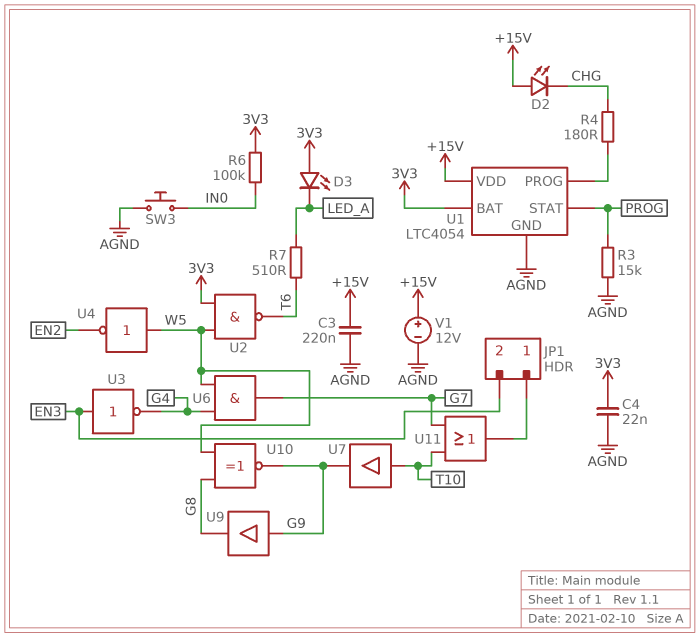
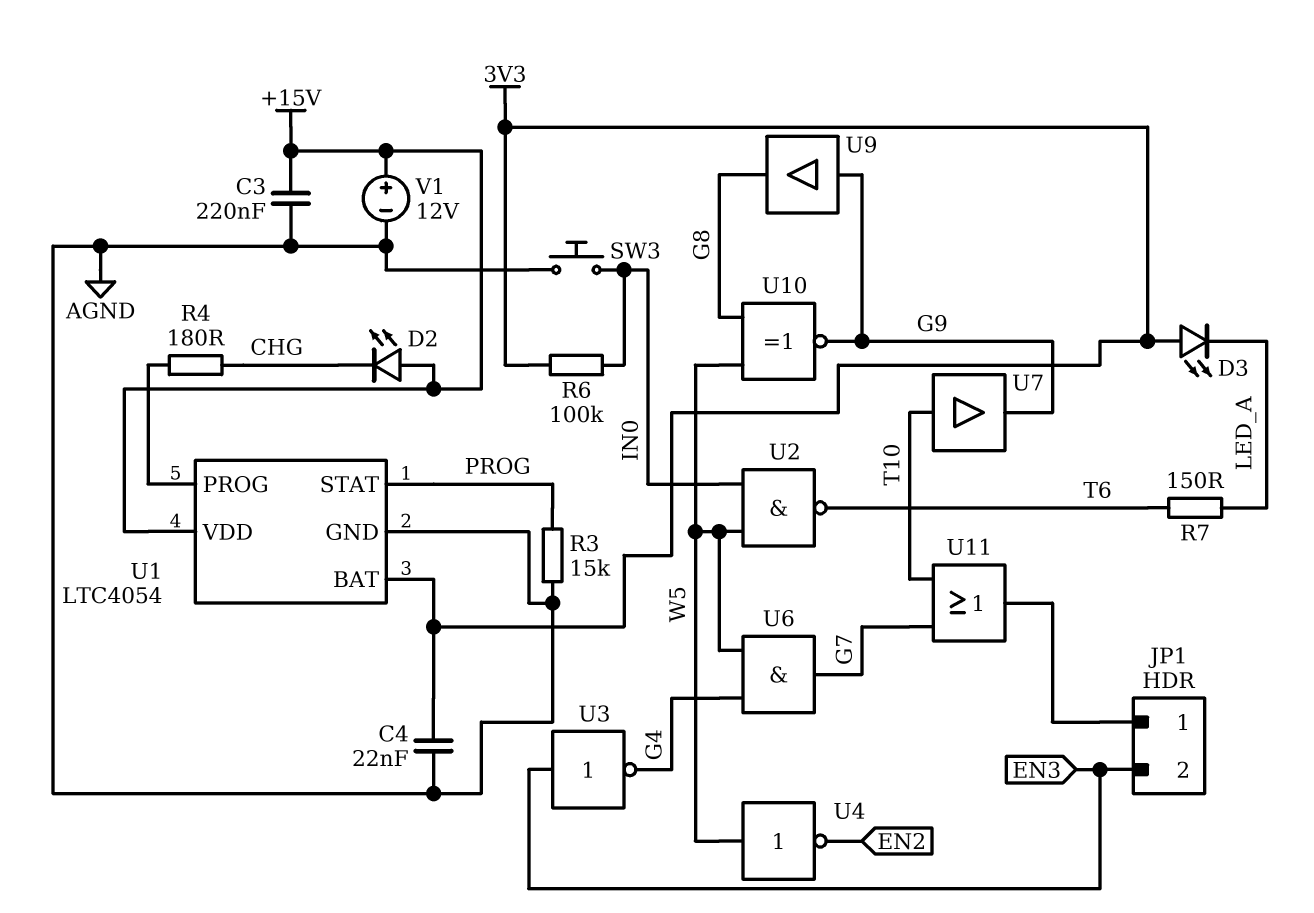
R7: 510 (LED_A, T6) -> 150 (LED_A, T6)
U2: NAND (in 3V3, in W5, out T6) -> NAND (in IN0, in W5, out T6)

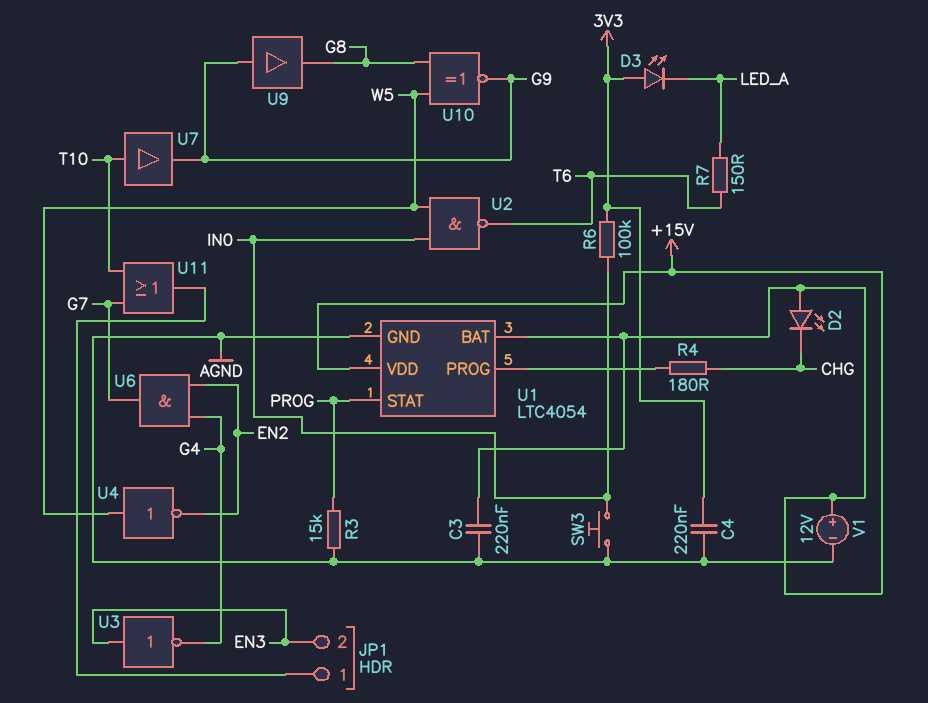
C4: 22nF (3V3, AGND) -> 220nF (3V3, AGND)
U1 pin BAT: 3V3 -> +15V
U6: AND (in G4, in W5, out G7) -> AND (in EN2, in G4, out G7)

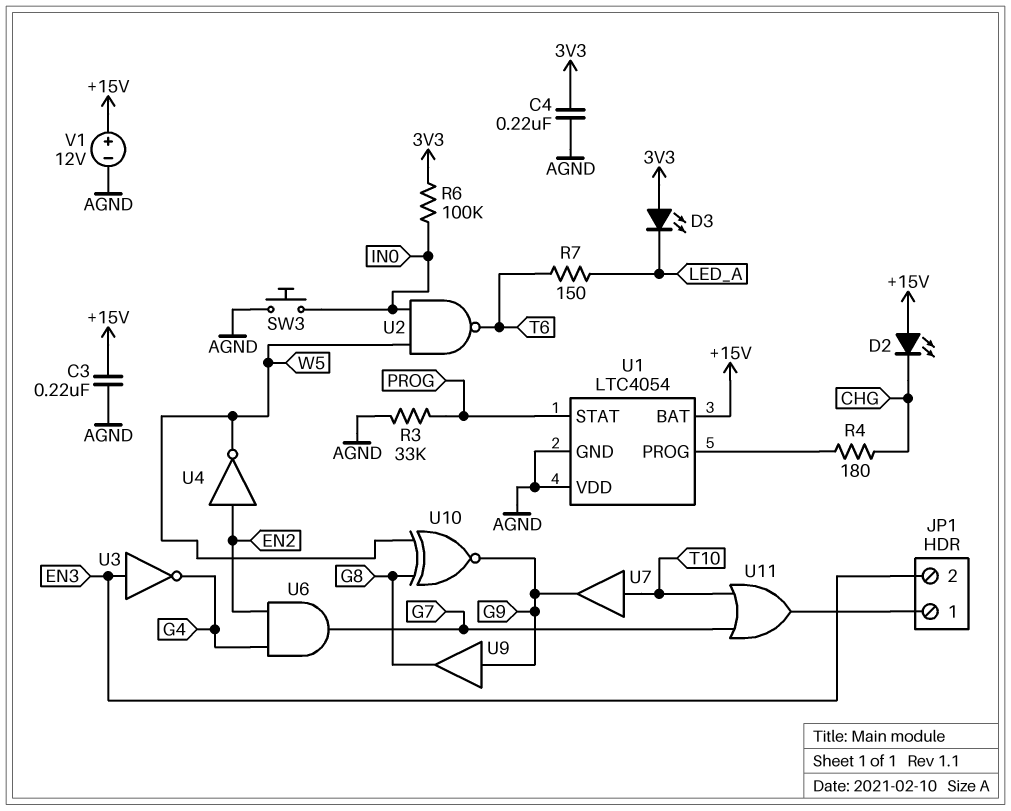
R3: 15k (AGND, PROG) -> 33k (AGND, PROG)
U1 pin VDD: +15V -> AGND
U4: NOT (in W5, out EN2) -> NOT (in EN2, out W5)

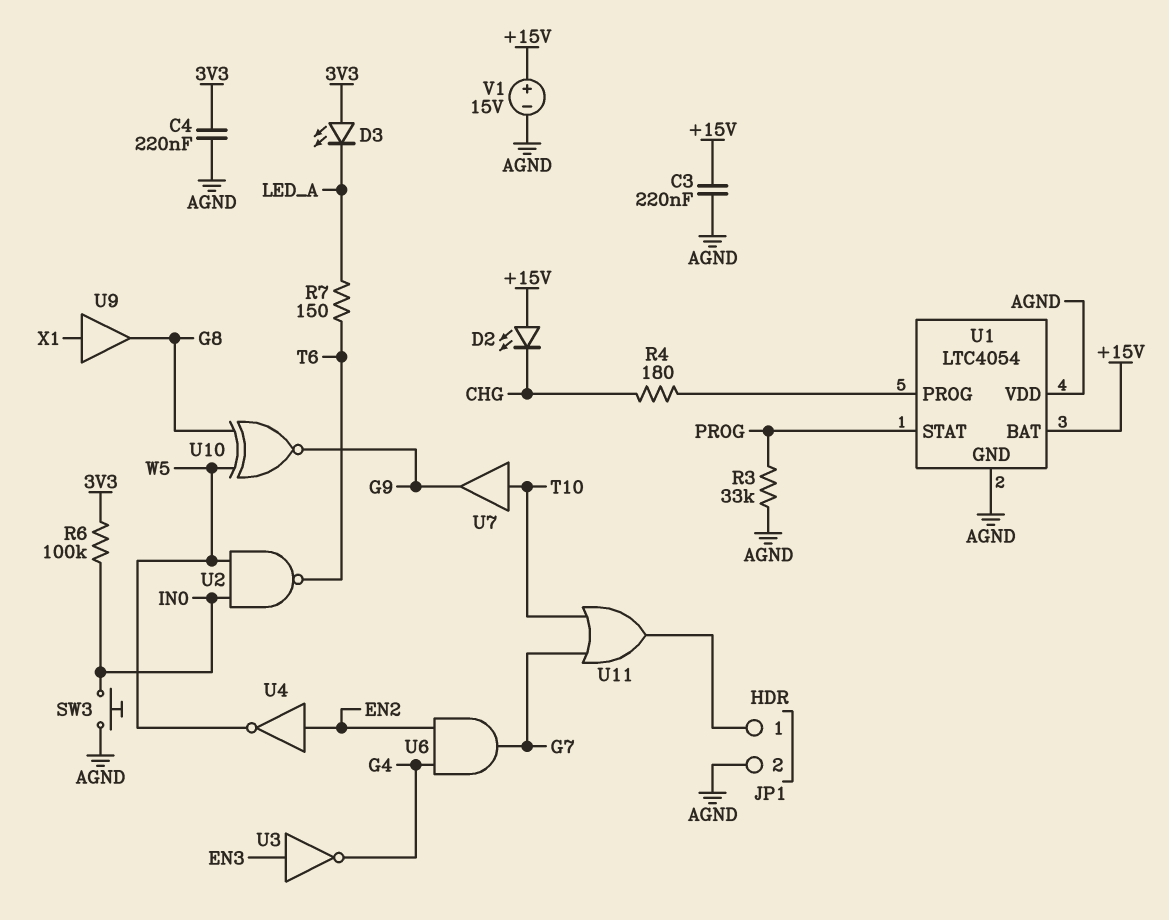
JP1 pin 2: EN3 -> AGND
U9: buffer (in G9, out G8) -> buffer (in X1, out G8)
V1: 12V (plus +15V, minus AGND) -> 15V (plus +15V, minus AGND)

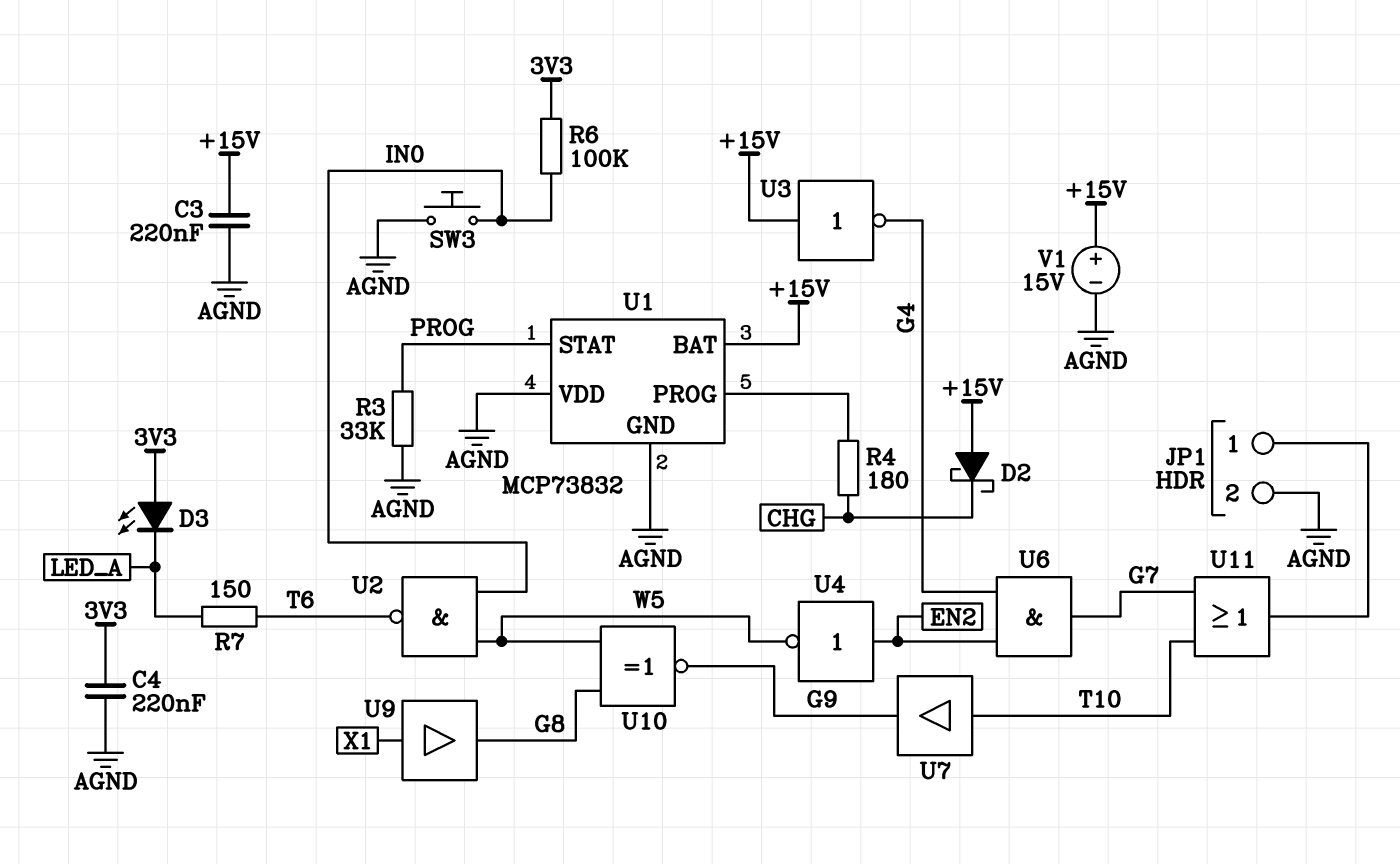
D2: LED (A +15V, K CHG) -> schottky (A +15V, K CHG)
U1: LTC4054 -> MCP73832
U3: NOT (in EN3, out G4) -> NOT (in +15V, out G4)

